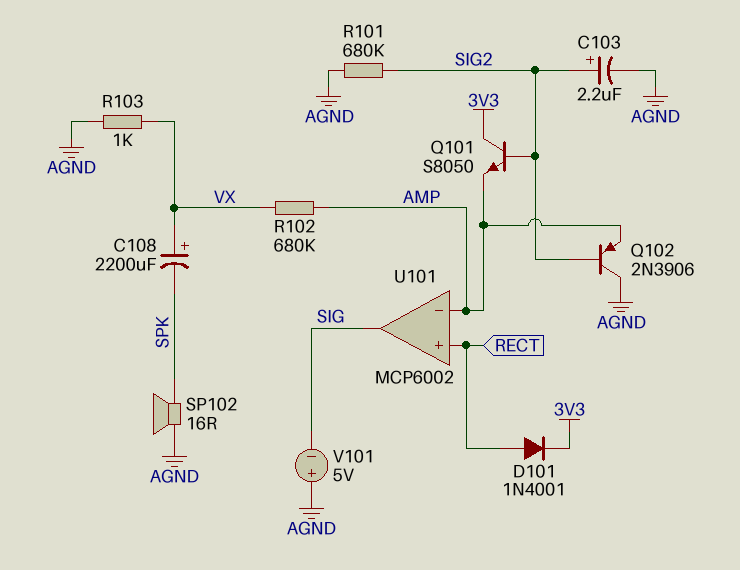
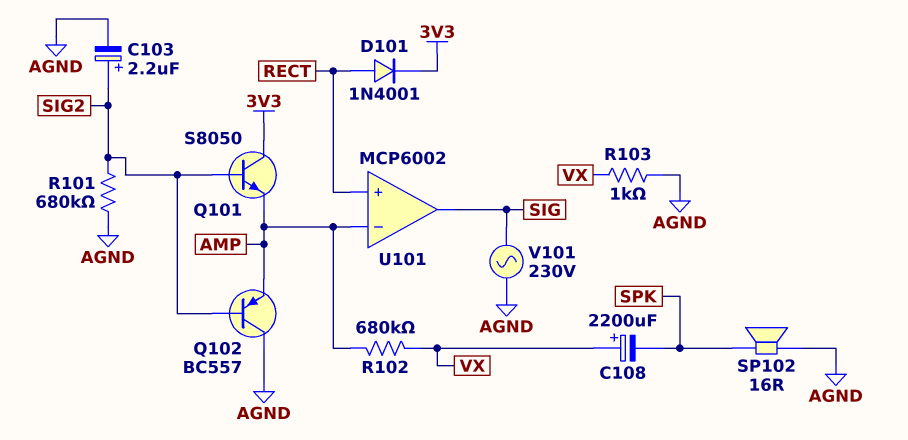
Q102: PNP 2N3906 (B SIG2, C AGND, E AMP) -> PNP BC557 (B SIG2, C AGND, E AMP)
V101: 5V (plus AGND, minus SIG) -> AC 230V (AGND, SIG)

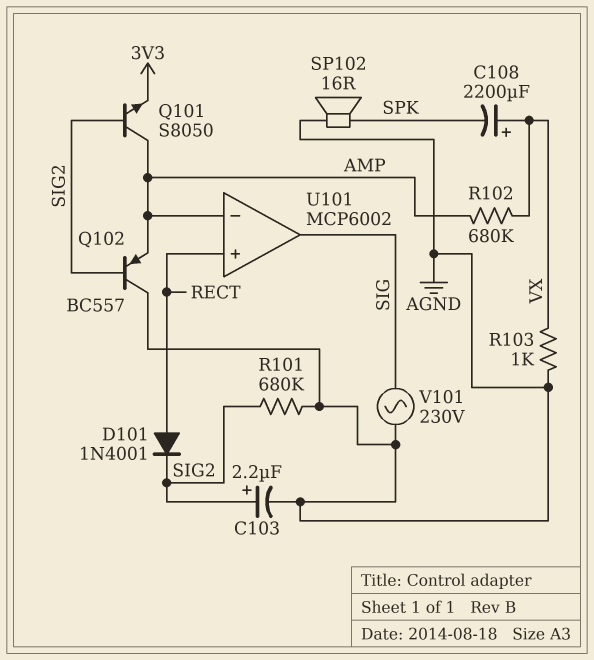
D101: diode 1N4001 (A RECT, K 3V3) -> diode 1N4001 (A RECT, K SIG2)
Q101: NPN S8050 (B SIG2, C 3V3, E AMP) -> NPN S8050 (B SIG2, C AMP, E 3V3)

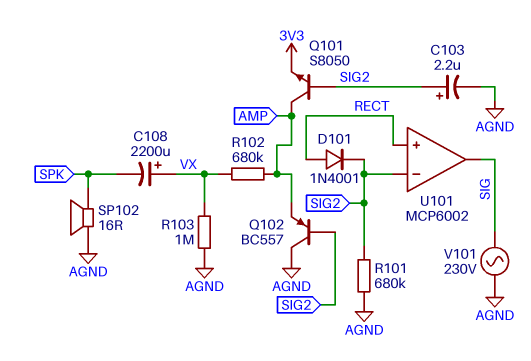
R103: 1k (AGND, VX) -> 1M (AGND, VX)
U101 pin in-: AMP -> SIG2

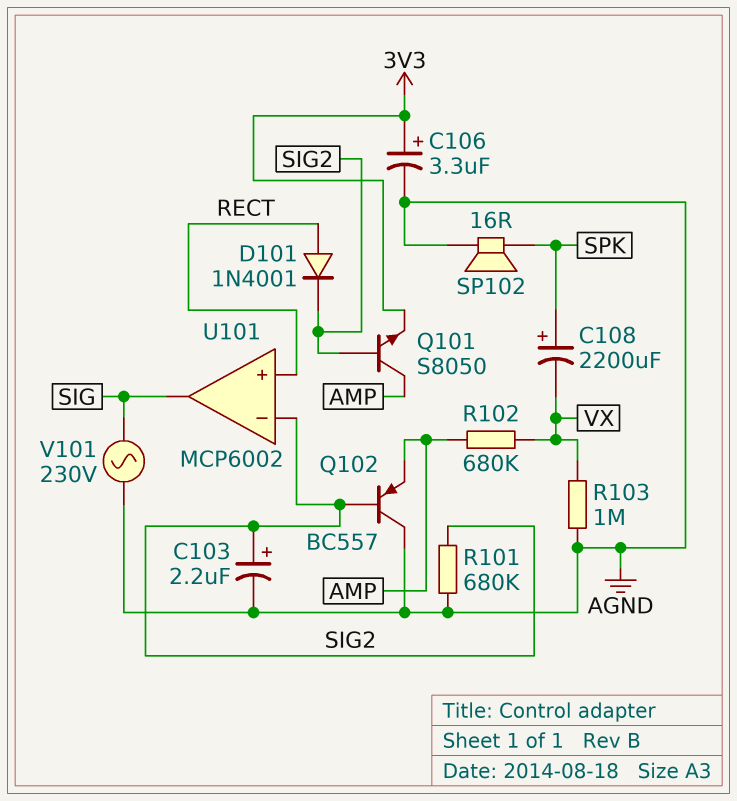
C106: none -> 3.3uF (plus 3V3, minus AGND)
C108: 2200uF (plus VX, minus SPK) -> 2200uF (plus SPK, minus VX)

